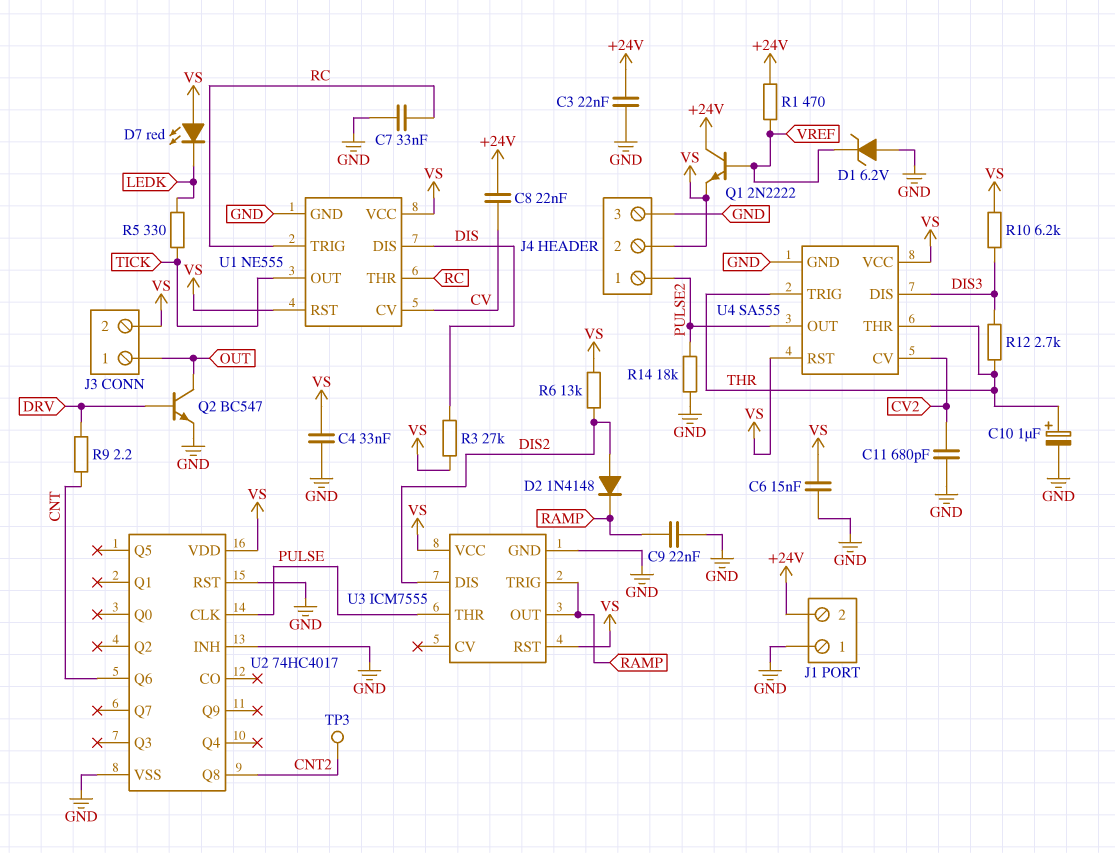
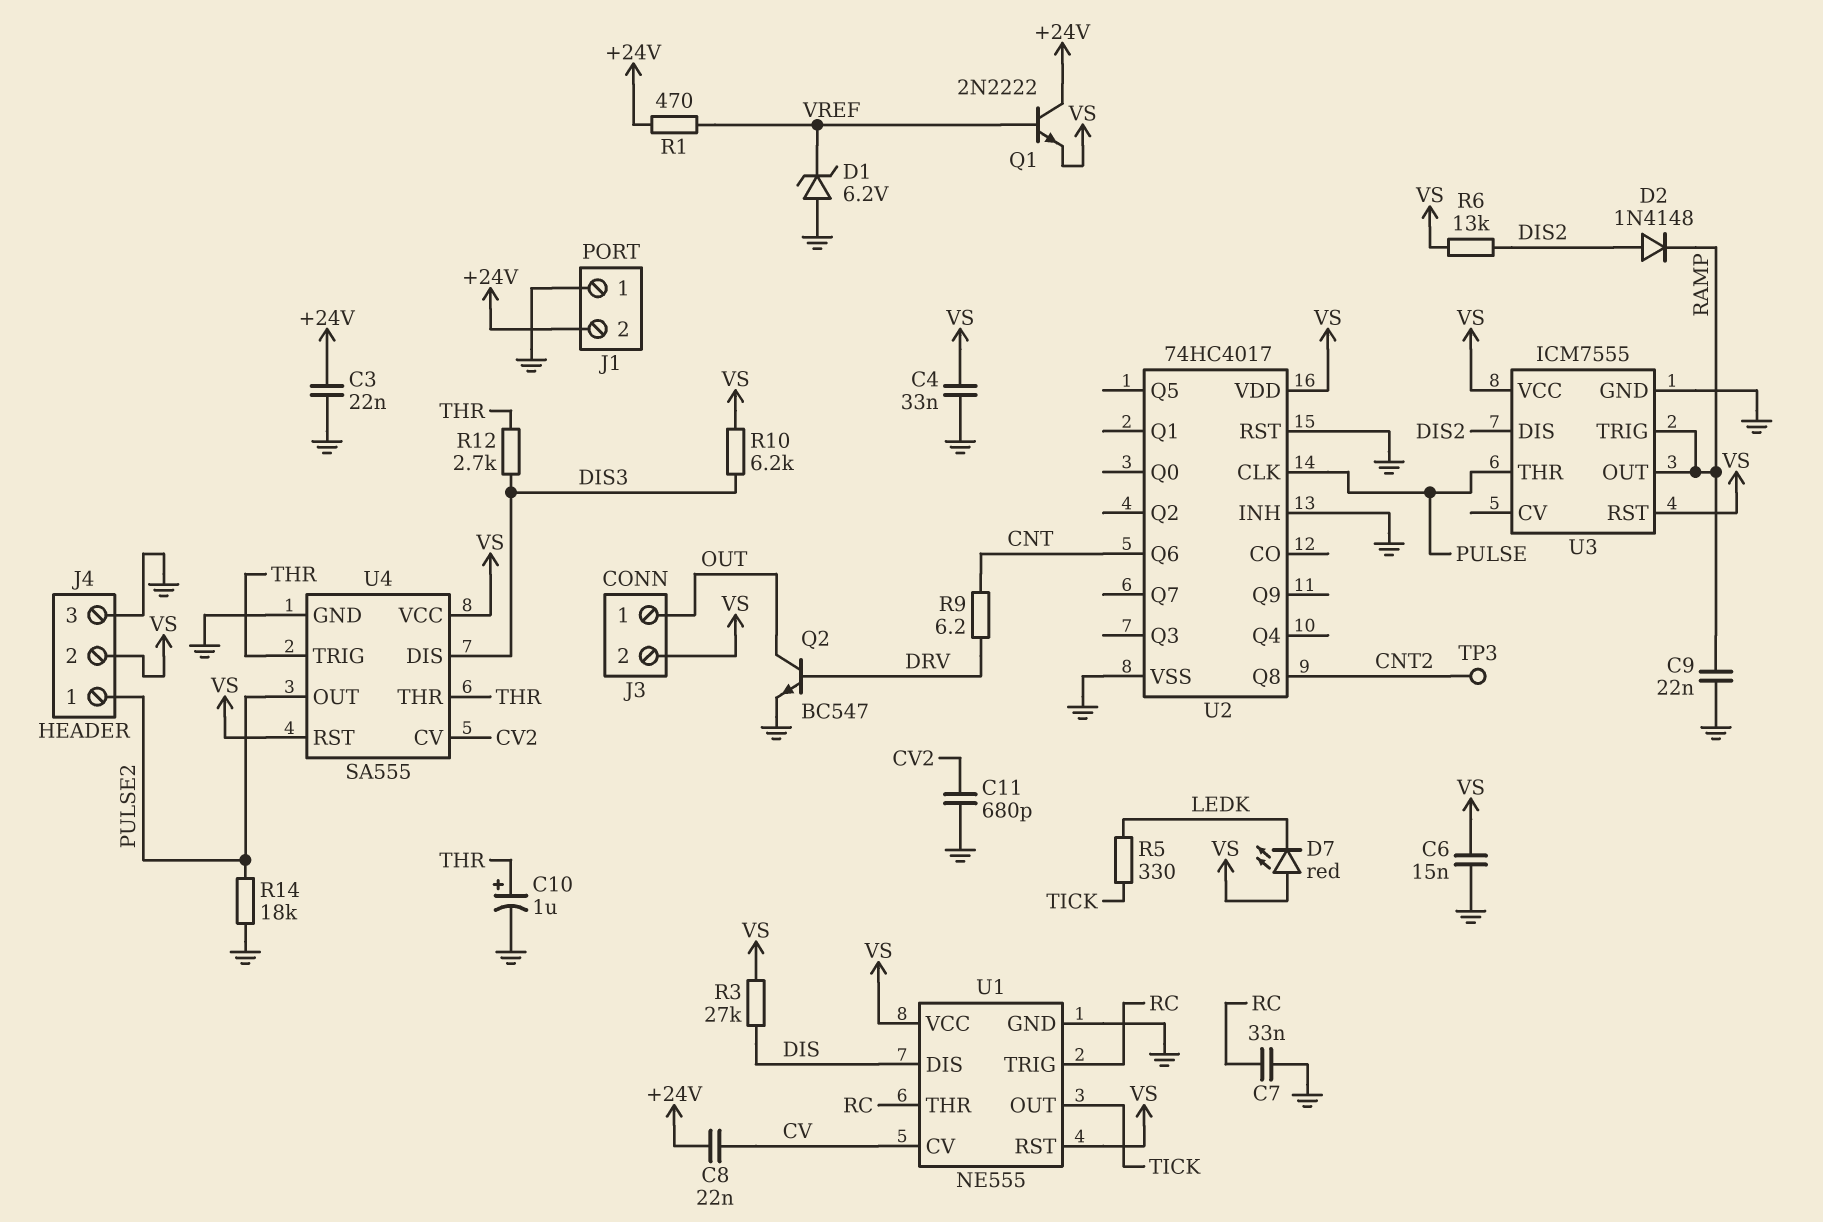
R9: 2.2 (CNT, DRV) -> 6.2 (CNT, DRV)

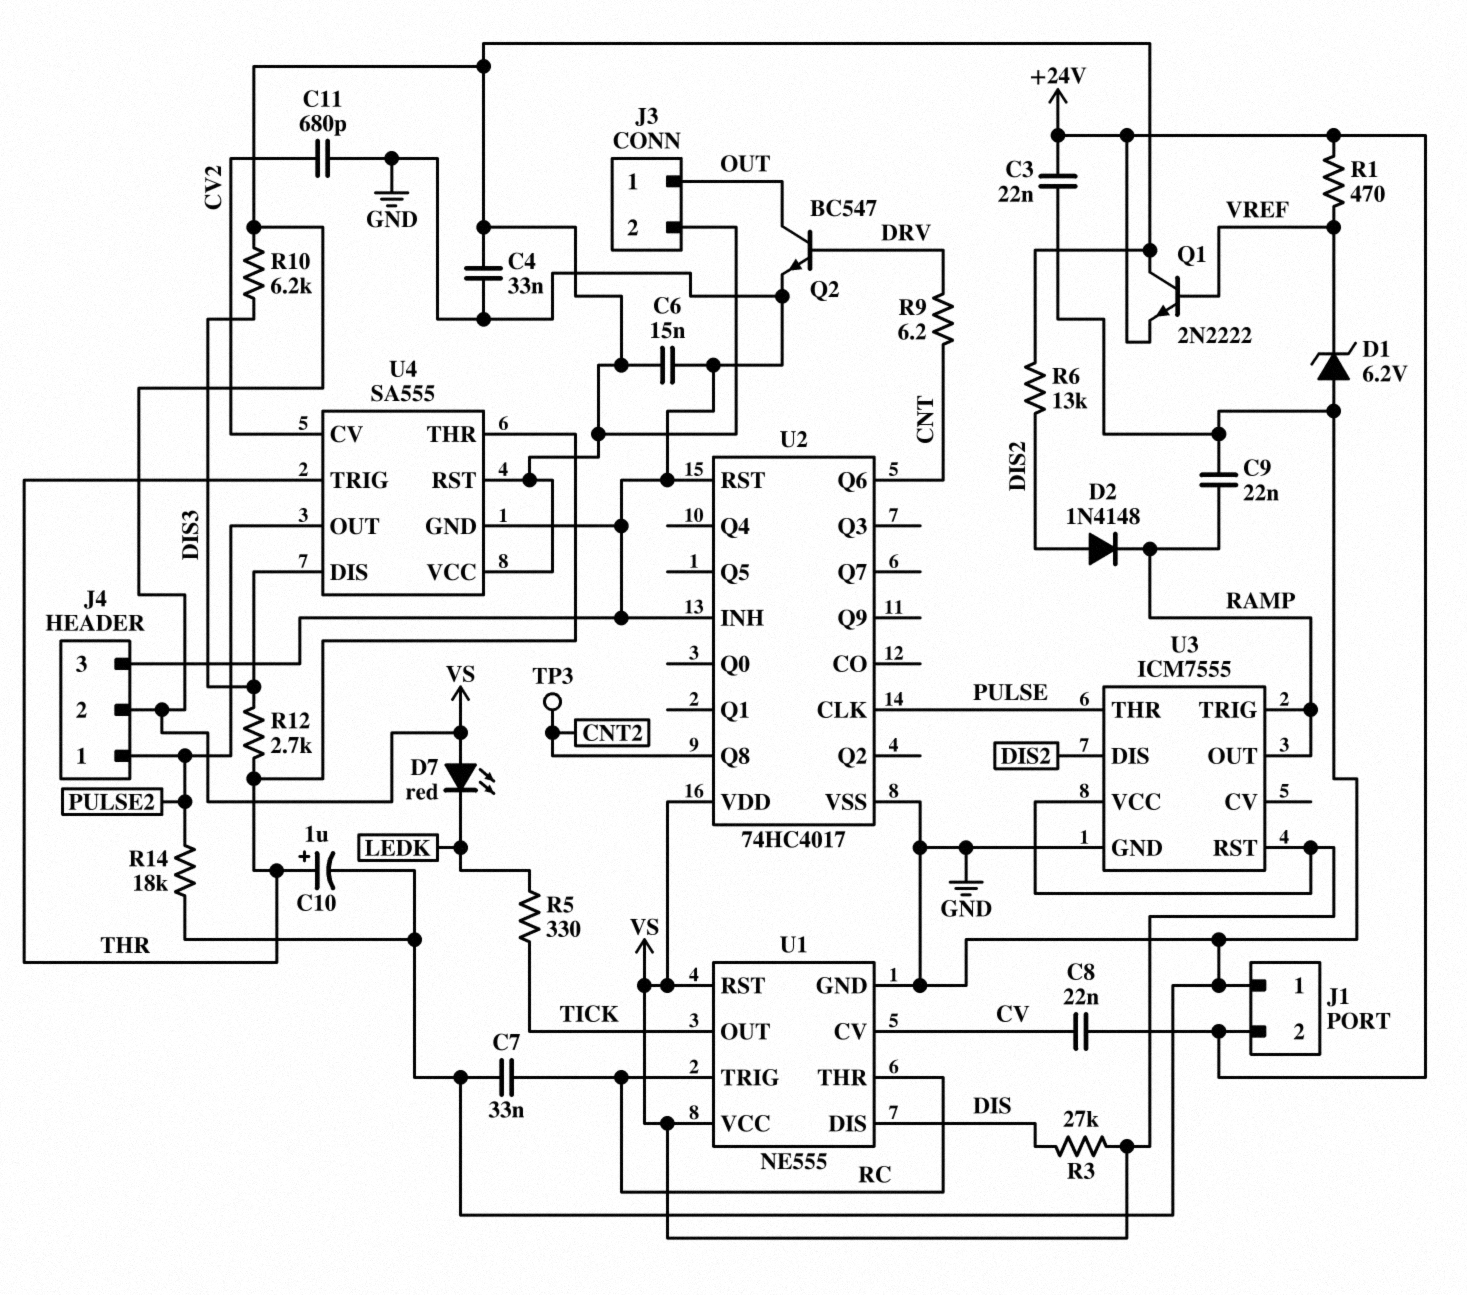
Q1: NPN 2N2222 (B VREF, C +24V, E VS) -> NPN 2N2222 (B VREF, C VS, E +24V)

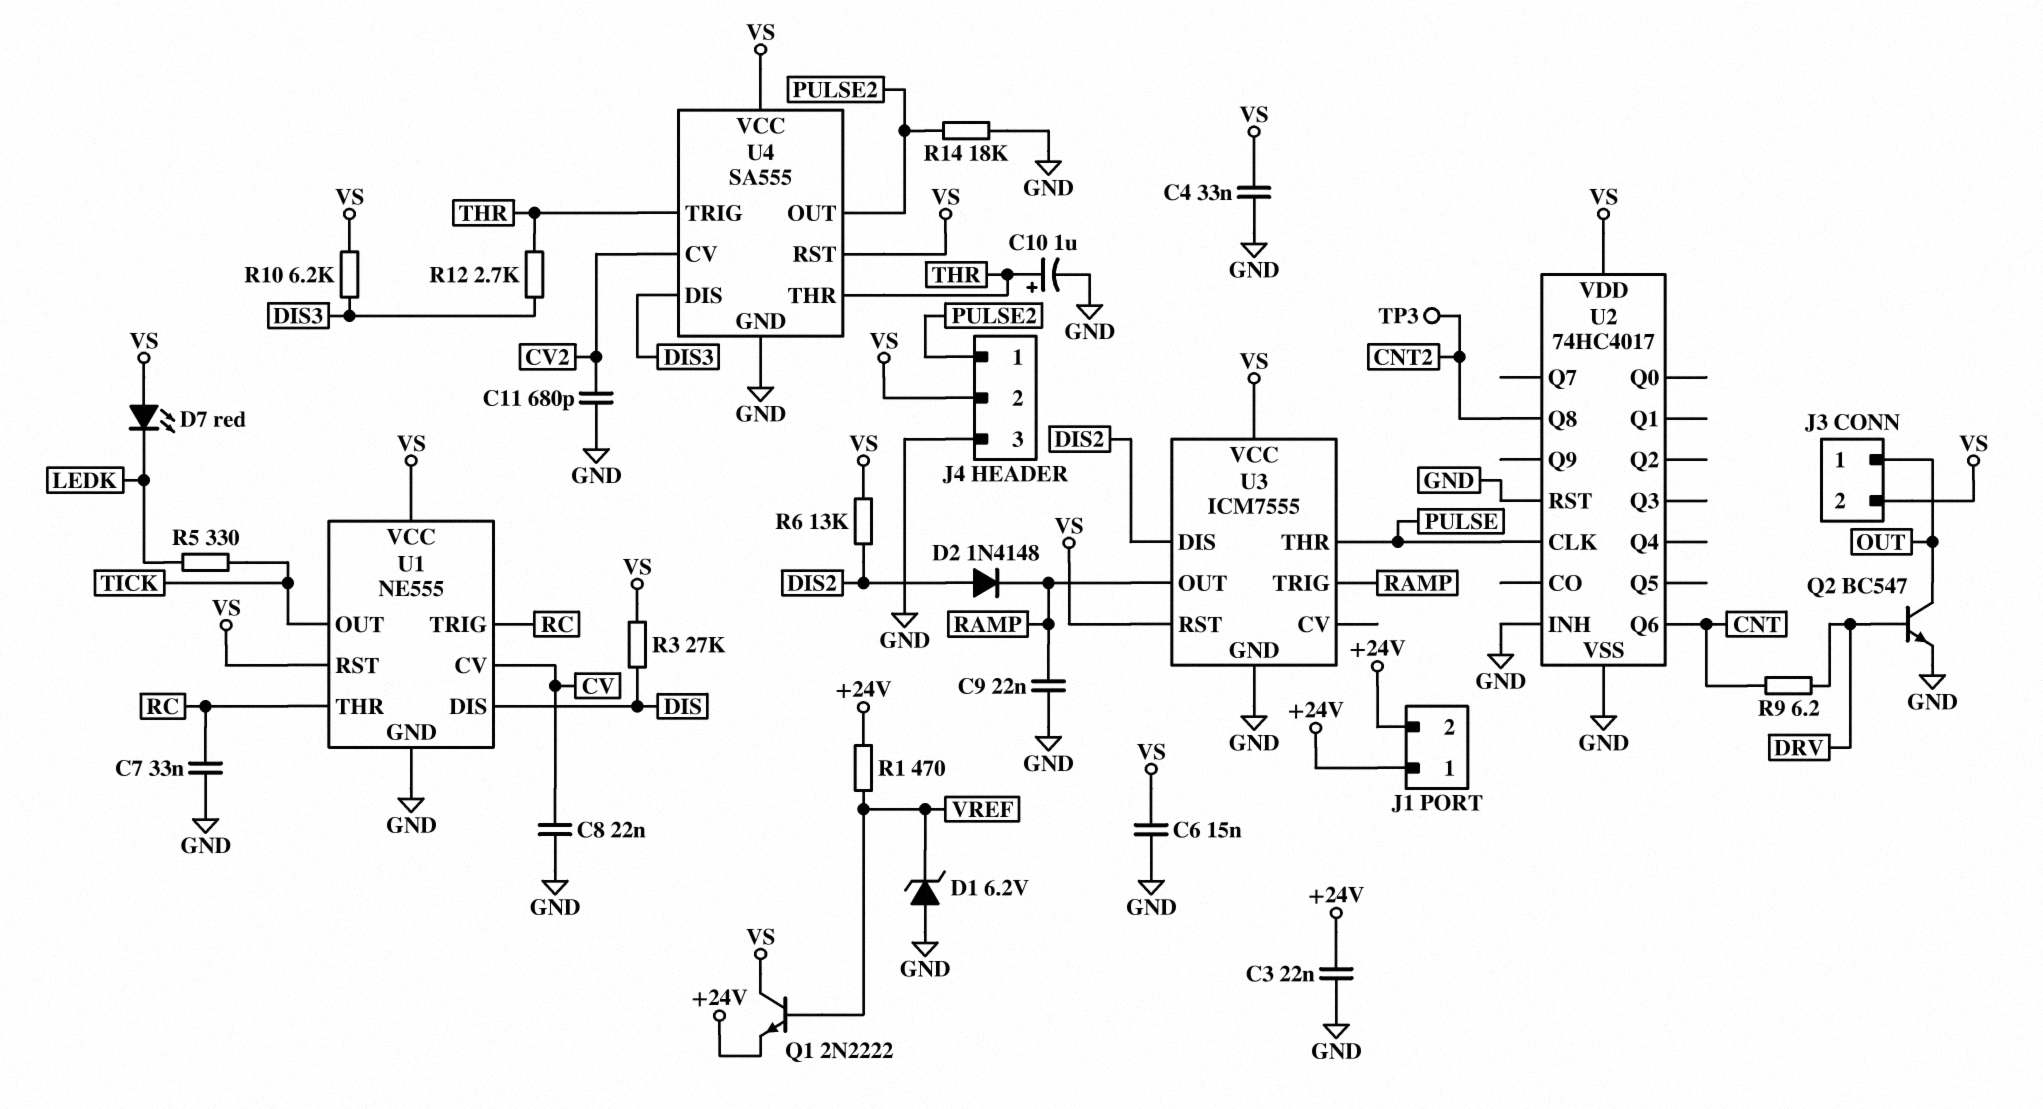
C8: 22nF (+24V, CV) -> 22nF (CV, GND)
J1 pin 1: GND -> +24V

